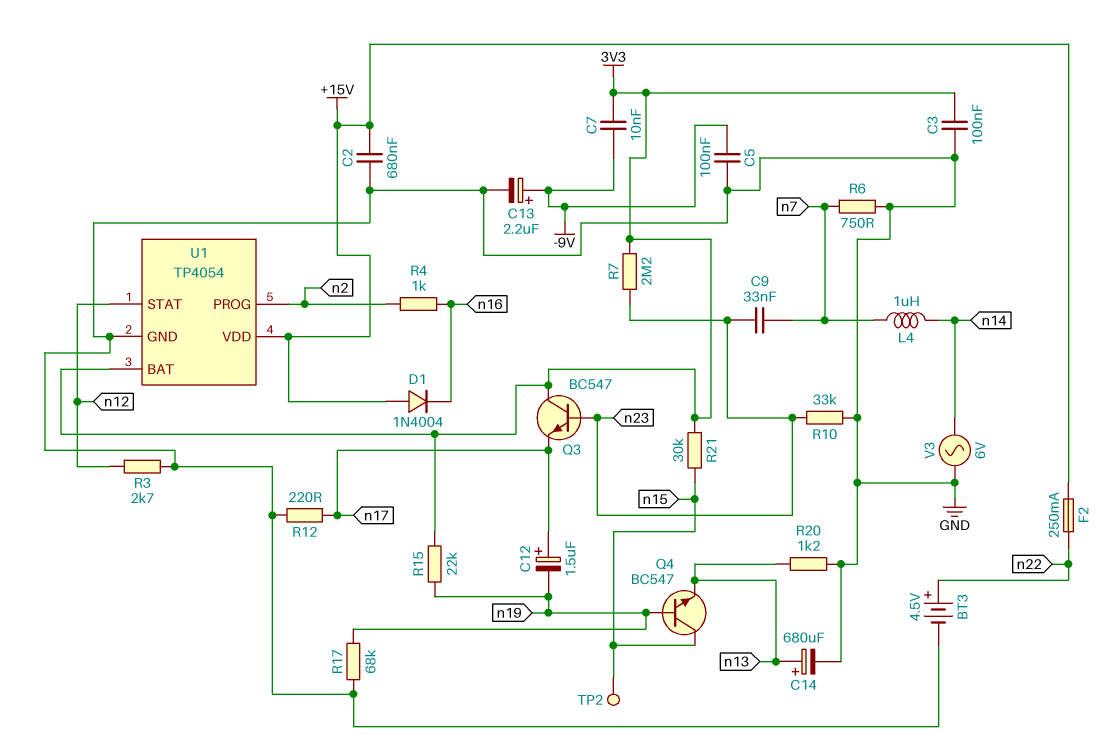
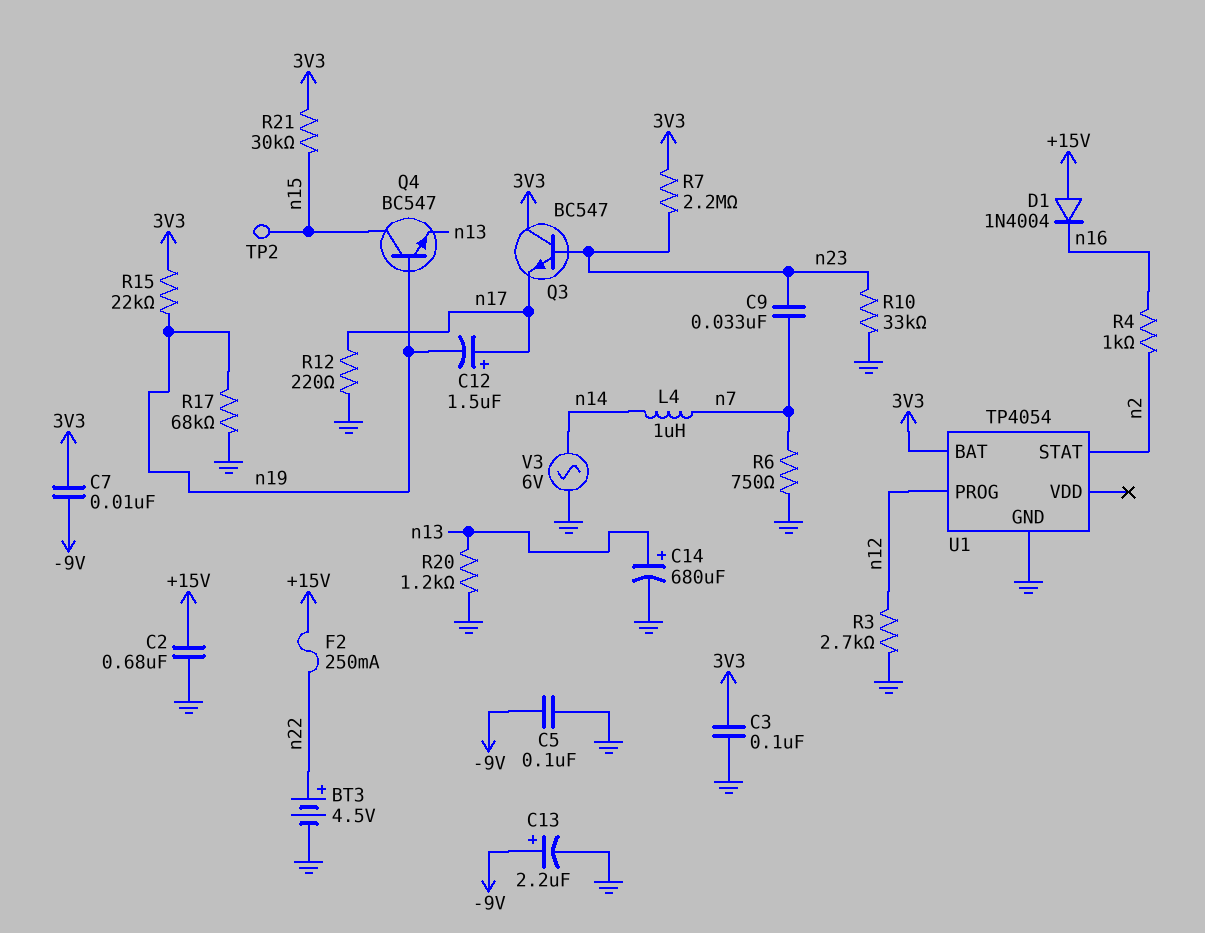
U1 pin PROG: n2 -> n12
U1 pin STAT: n12 -> n2
U1 pin VDD: +15V -> none

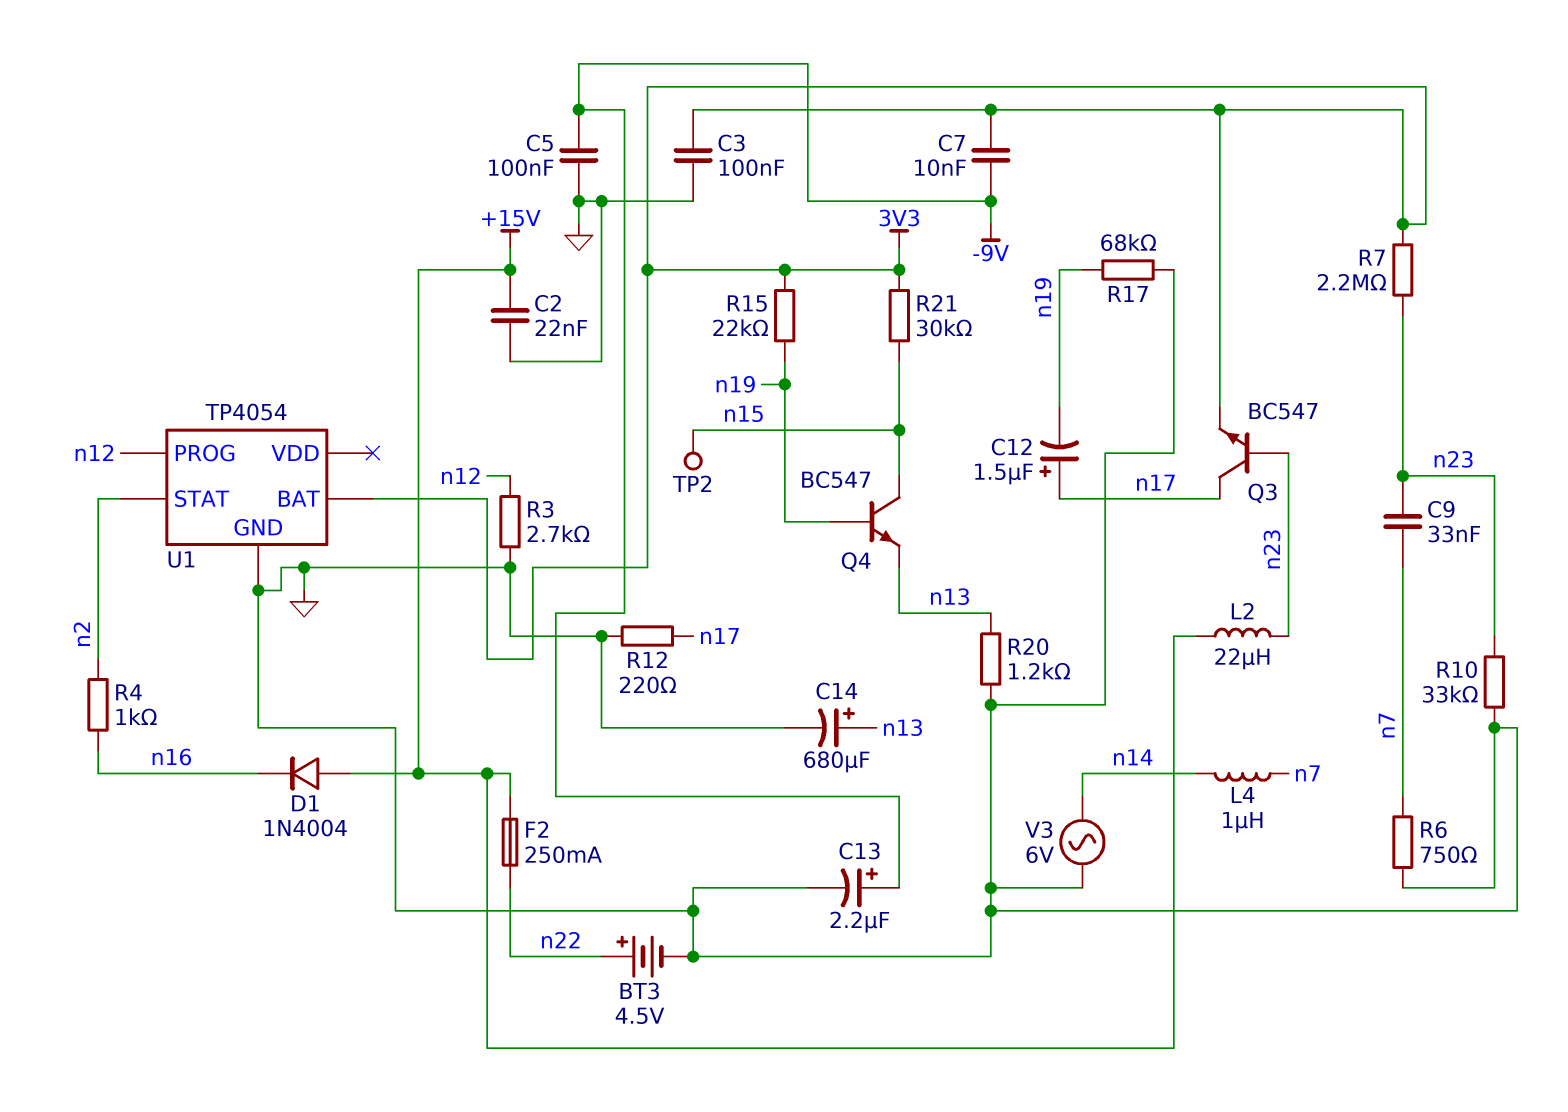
C2: 680nF (+15V, GND) -> 22nF (+15V, GND)
L2: none -> 22uH (+15V, n23)
Q3: NPN BC547 (B n23, C 3V3, E n17) -> NPN BC547 (B n23, C n17, E 3V3)

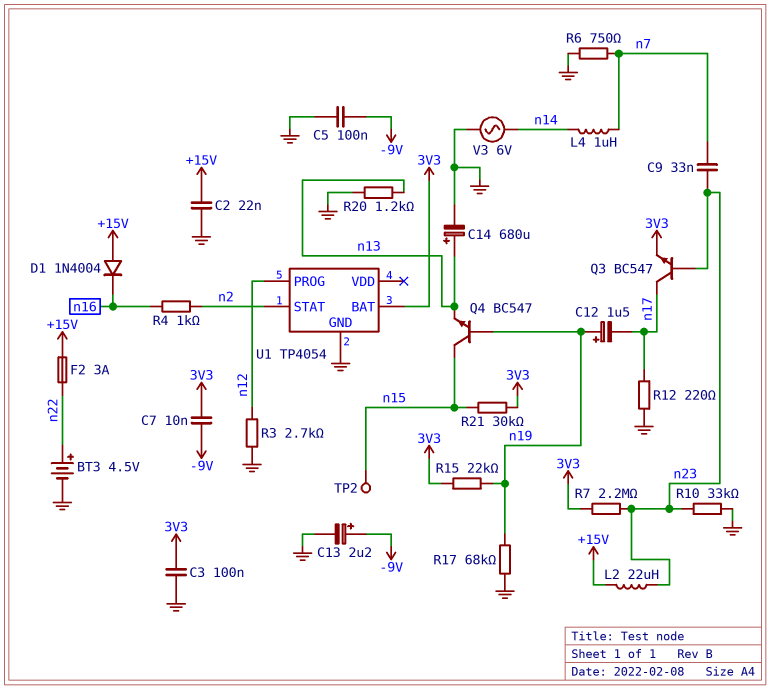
C12: 1.5uF (plus n17, minus n19) -> 1.5uF (plus n19, minus n17)
F2: 250mA (+15V, n22) -> 3A (+15V, n22)

